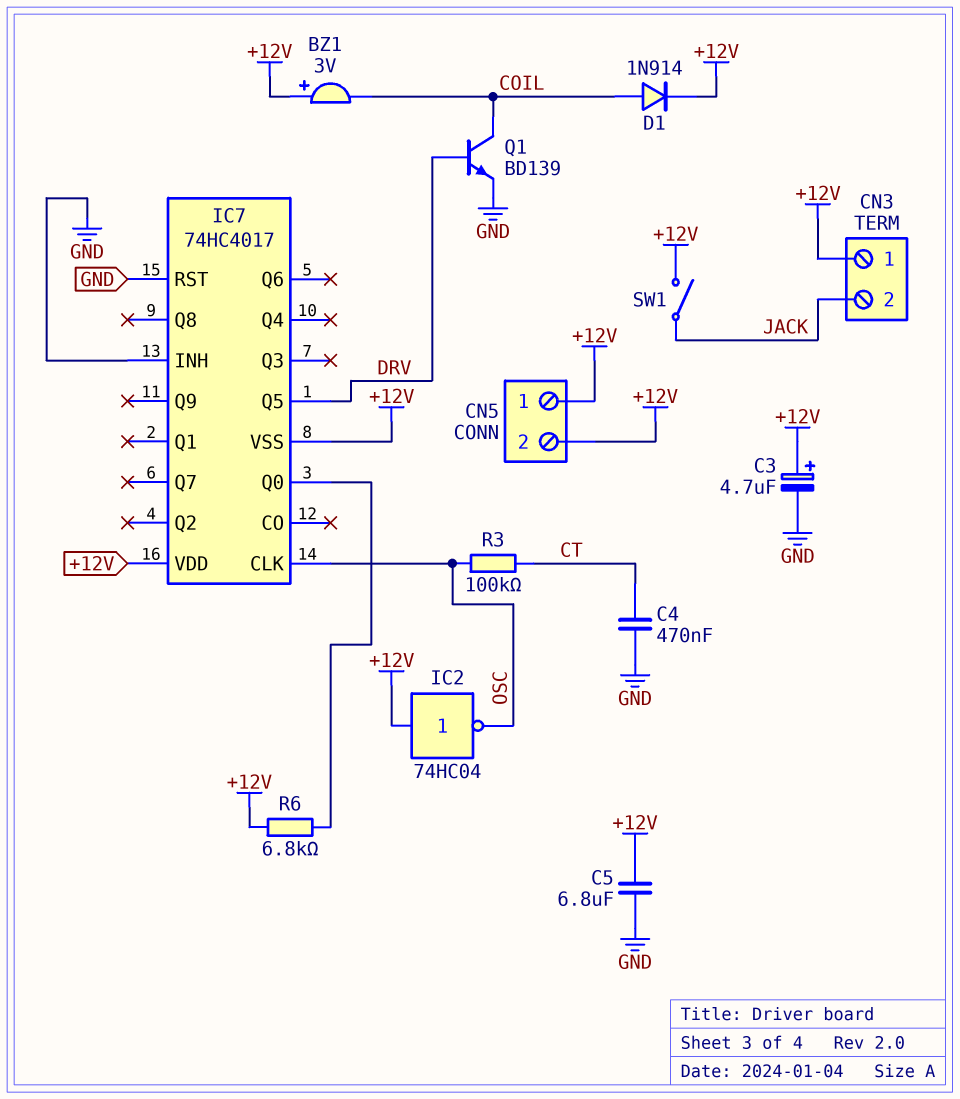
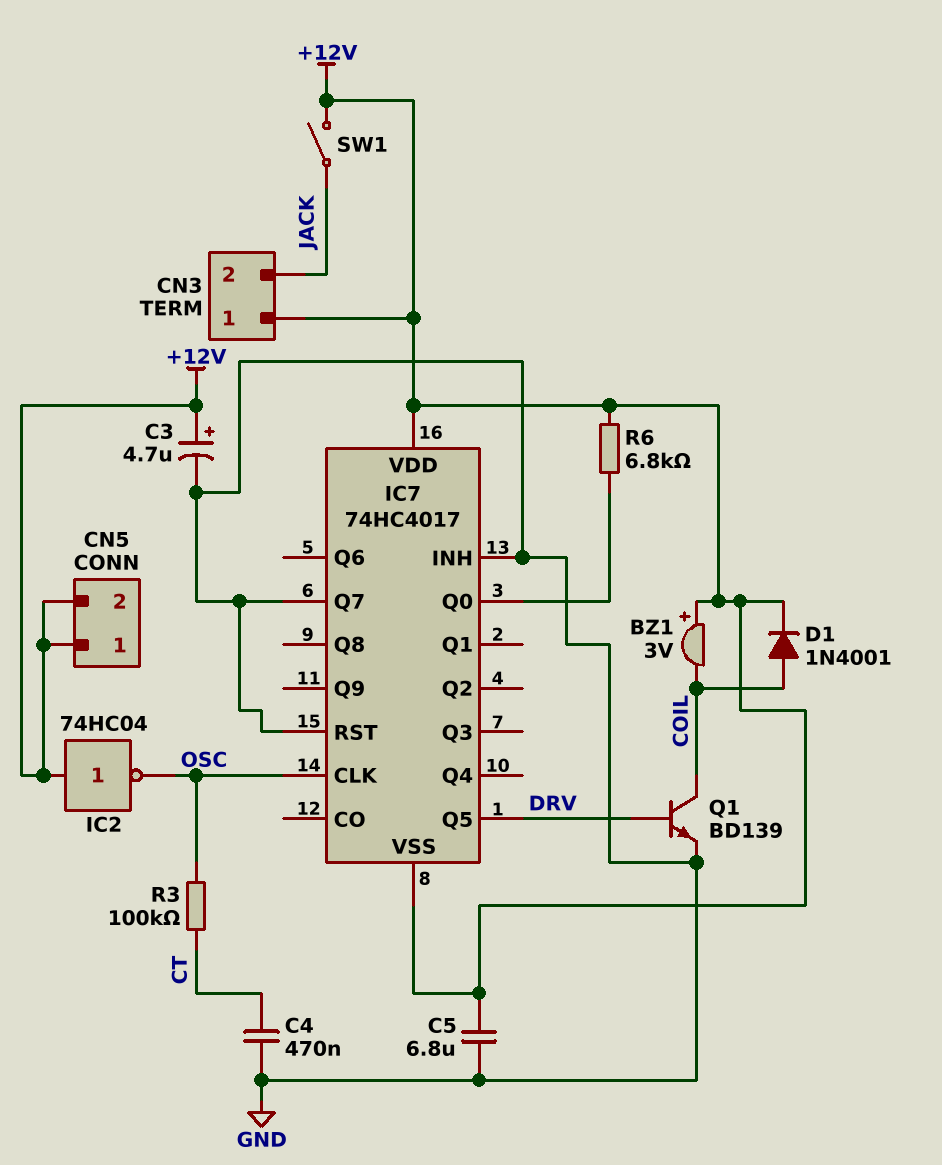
D1: diode 1N914 (A COIL, K +12V) -> diode 1N4001 (A COIL, K +12V)
IC7 pin Q7: none -> GND

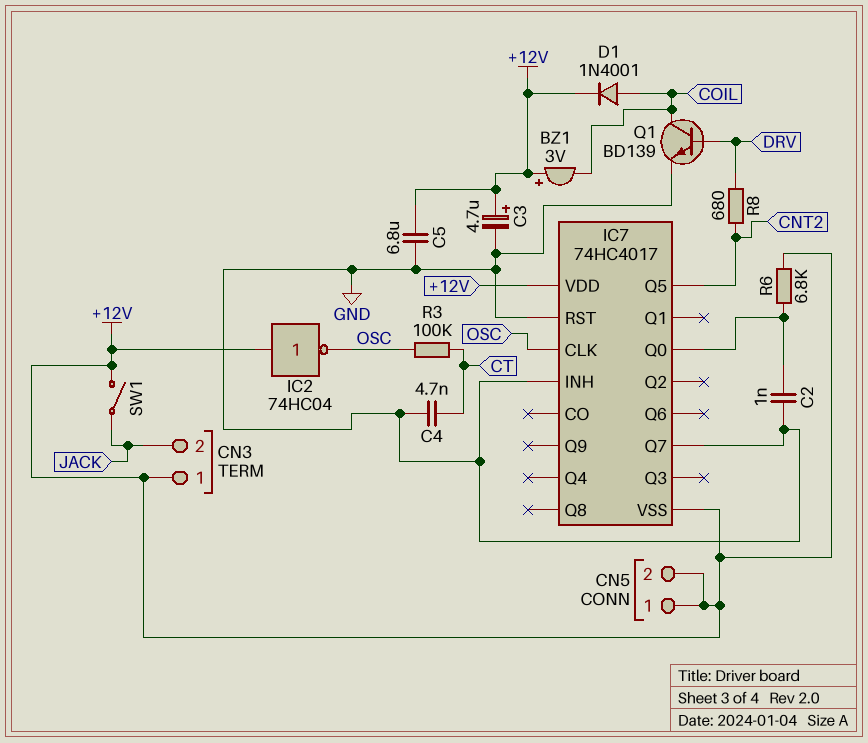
C2: none -> 1nF (GND, IC7/Q0)
C4: 470nF (CT, GND) -> 4.7nF (CT, GND)
IC7 pin Q5: DRV -> CNT2
R8: none -> 680 (CNT2, DRV)

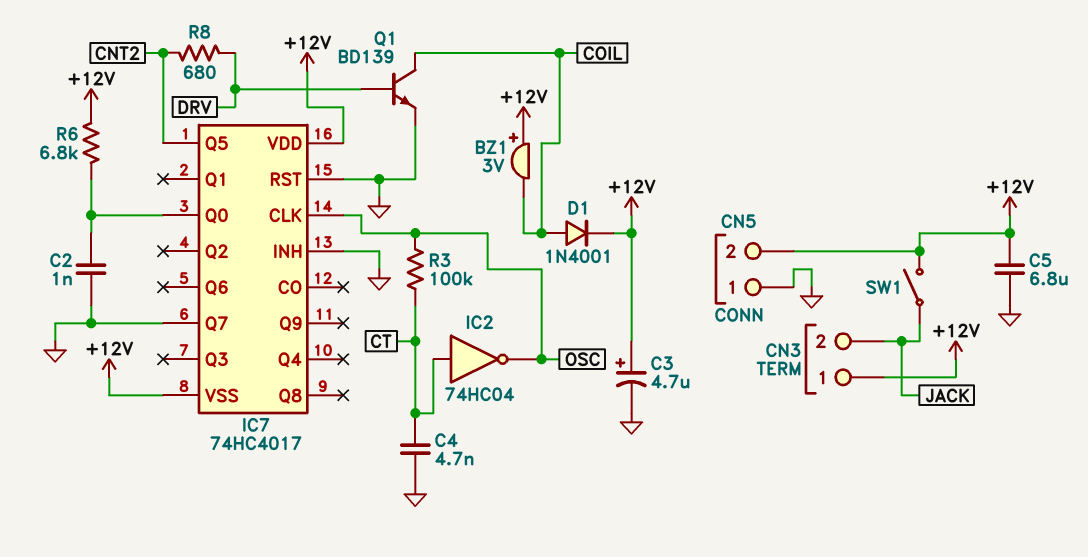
CN5 pin 1: +12V -> GND
IC2: NOT 74HC04 (in +12V, out OSC) -> NOT 74HC04 (in CT, out OSC)

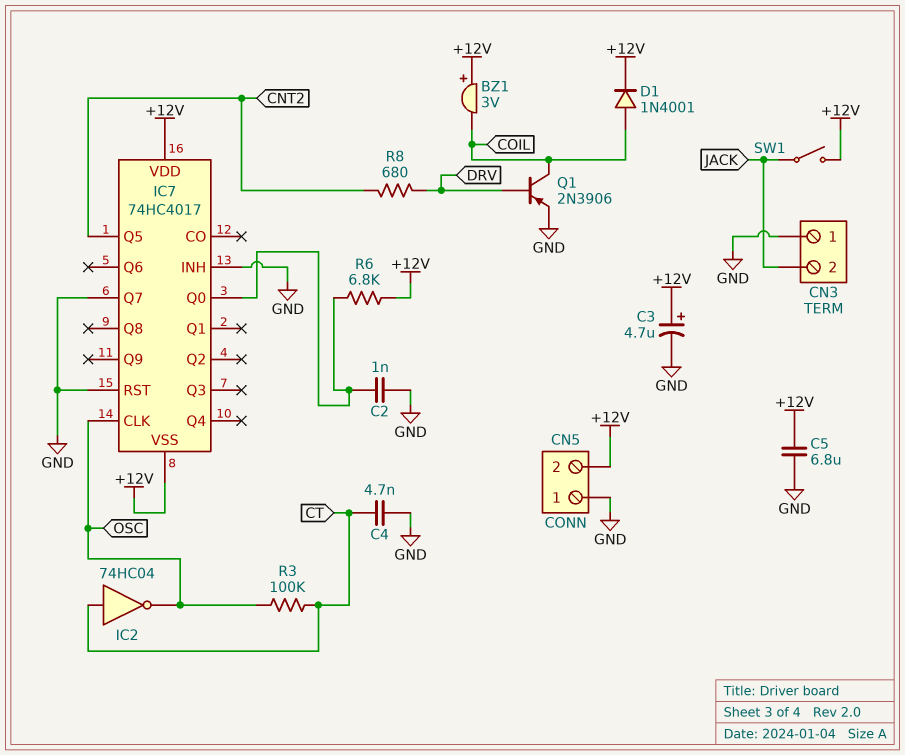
CN3 pin 1: +12V -> GND
Q1: NPN BD139 (B DRV, C COIL, E GND) -> PNP 2N3906 (B DRV, C COIL, E GND)

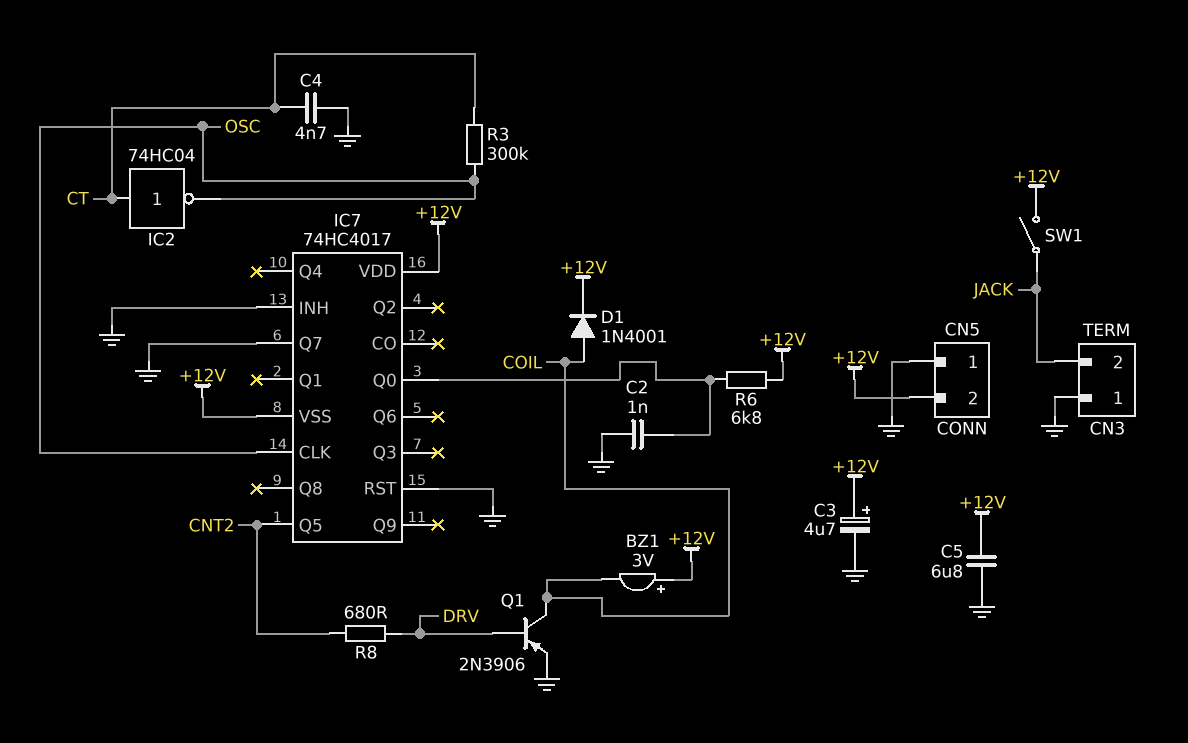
R3: 100k (CT, OSC) -> 300k (CT, OSC)

